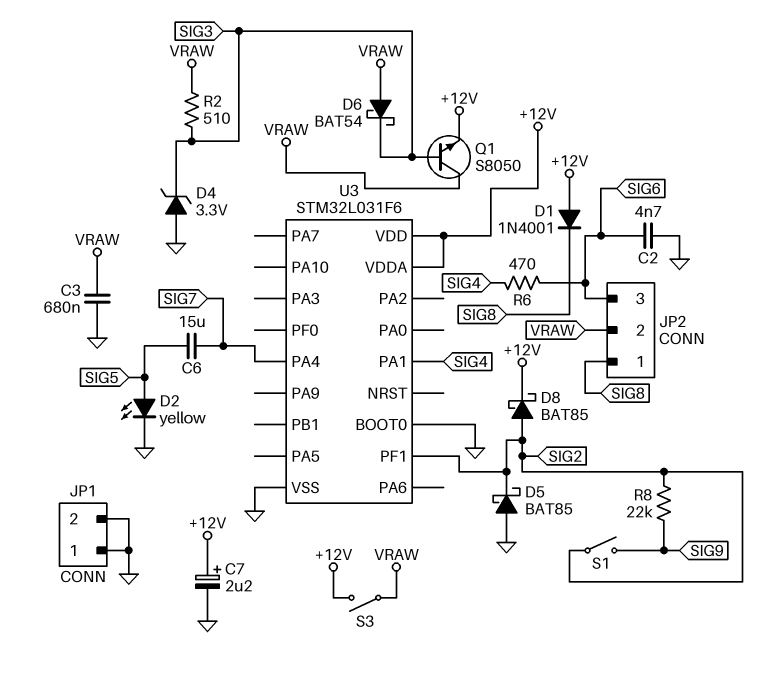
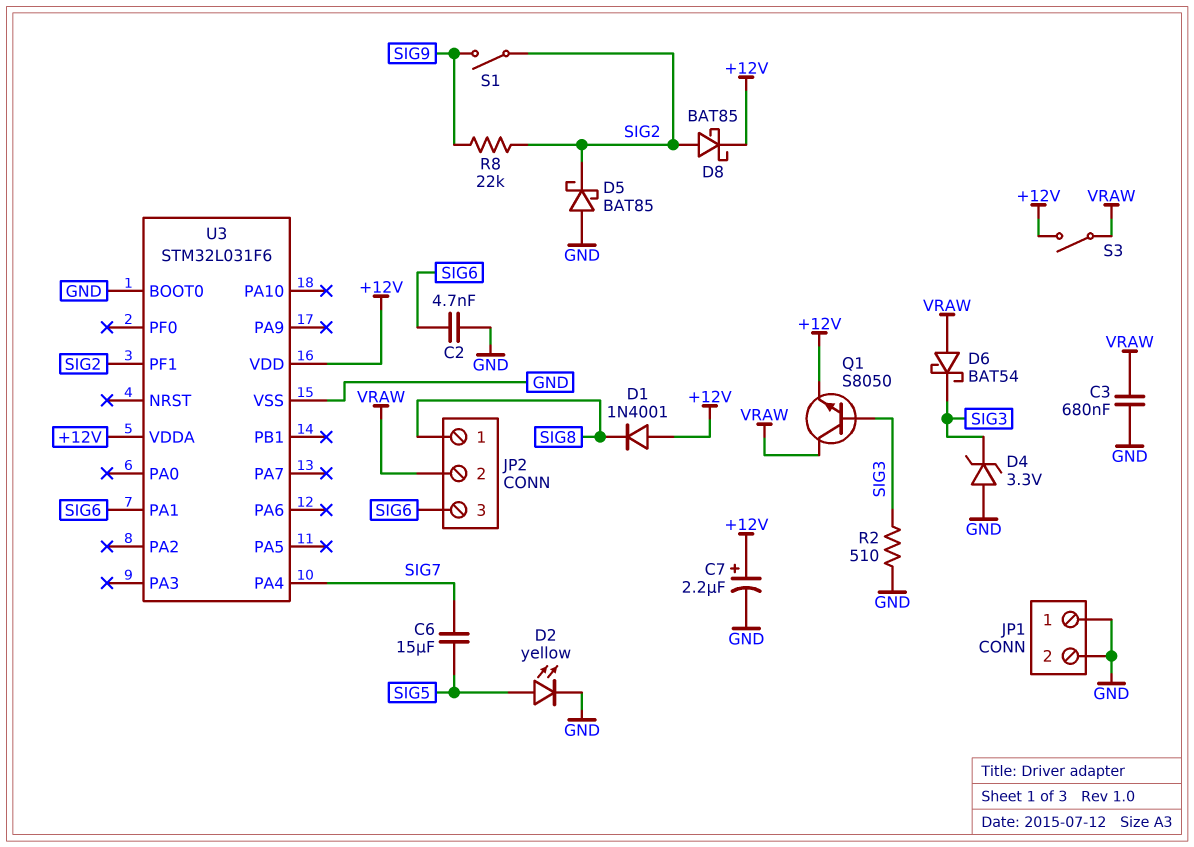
R2: 510 (SIG3, VRAW) -> 510 (GND, SIG3)
R6: 470 (SIG4, SIG6) -> none
U3 pin PA1: SIG4 -> SIG6

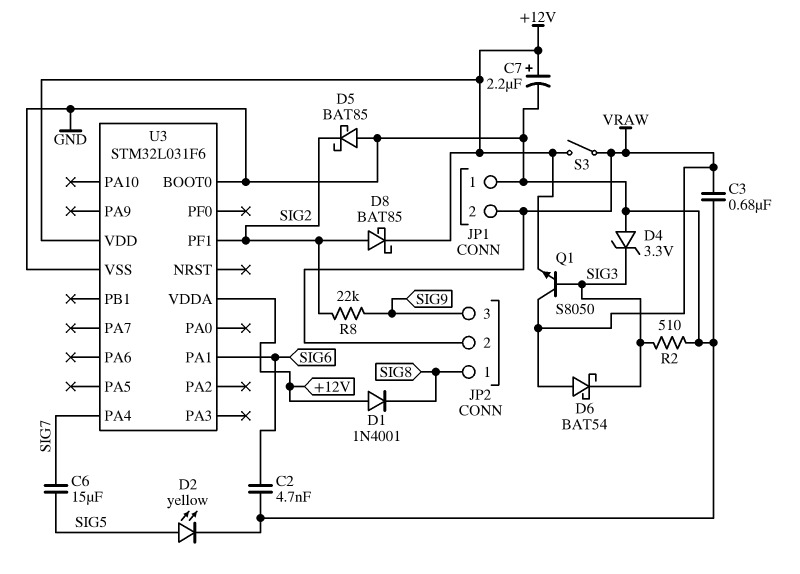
JP1 pin 2: GND -> VRAW
JP2 pin 3: SIG6 -> SIG9
S1: switch (SIG2, SIG9) -> none

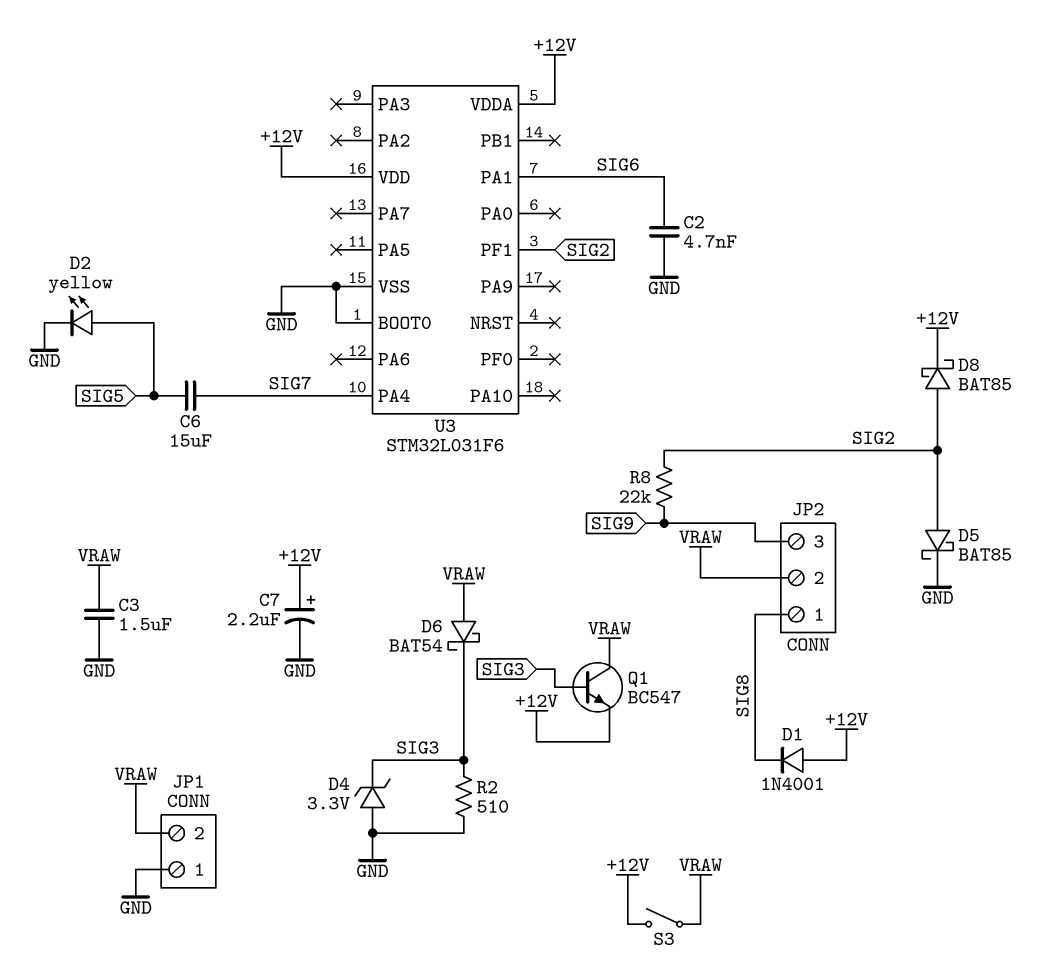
C3: 680nF (GND, VRAW) -> 1.5uF (GND, VRAW)
D5: schottky BAT85 (A GND, K SIG2) -> schottky BAT85 (A SIG2, K GND)
Q1: NPN S8050 (B SIG3, C VRAW, E +12V) -> NPN BC547 (B SIG3, C VRAW, E +12V)

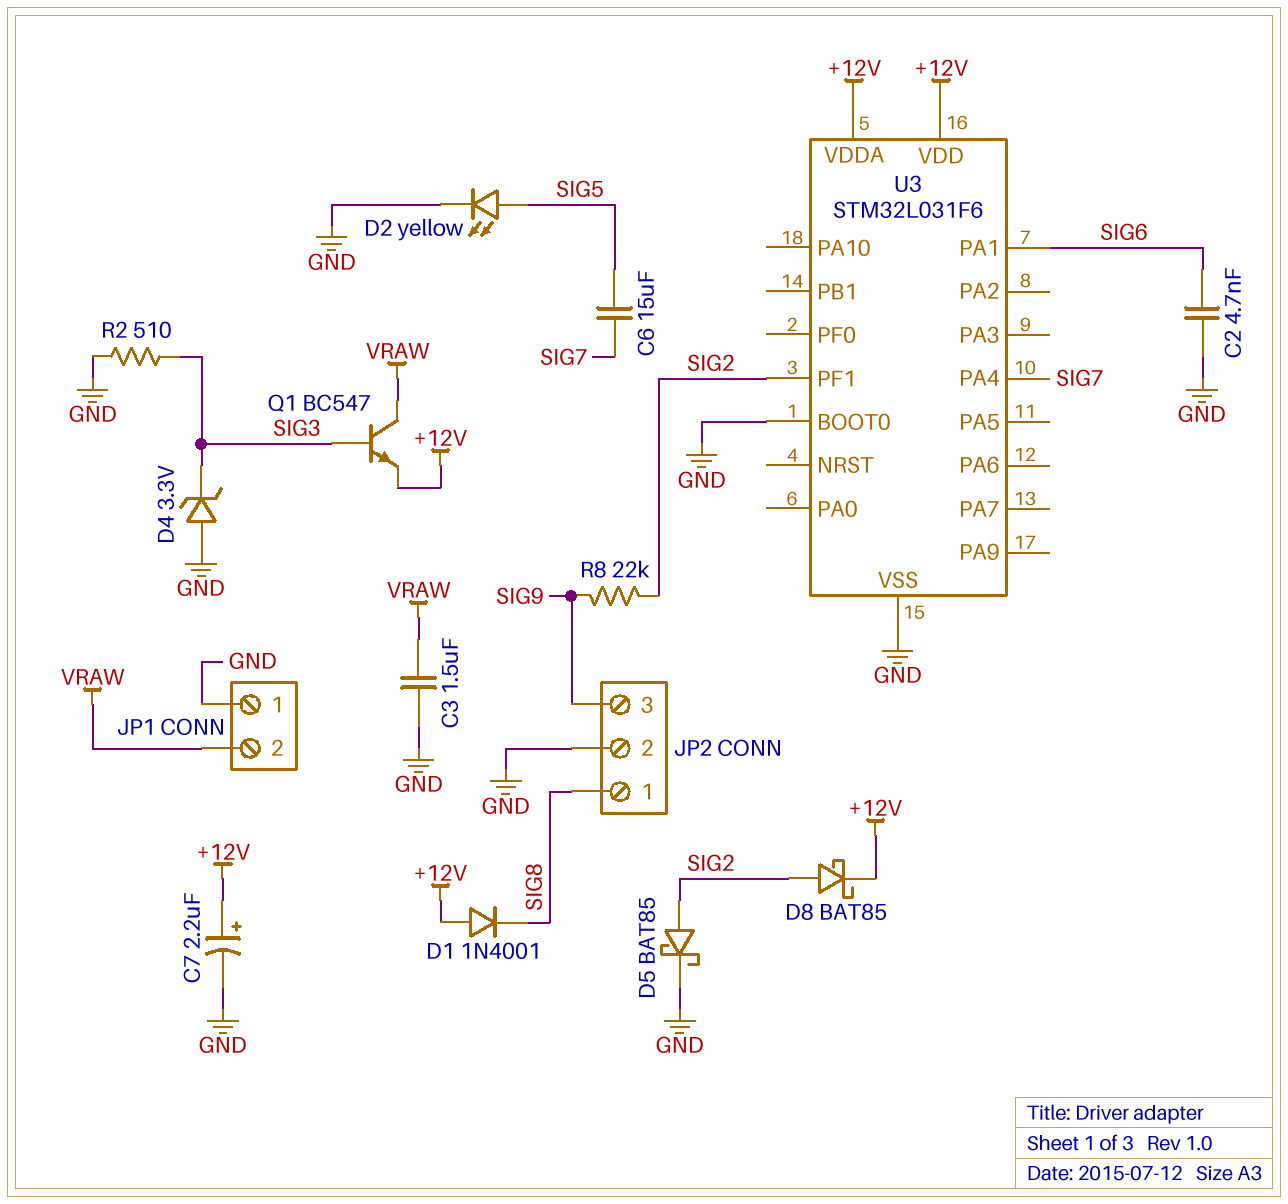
D6: schottky BAT54 (A VRAW, K SIG3) -> none
JP2 pin 2: VRAW -> GND
S3: switch (+12V, VRAW) -> none

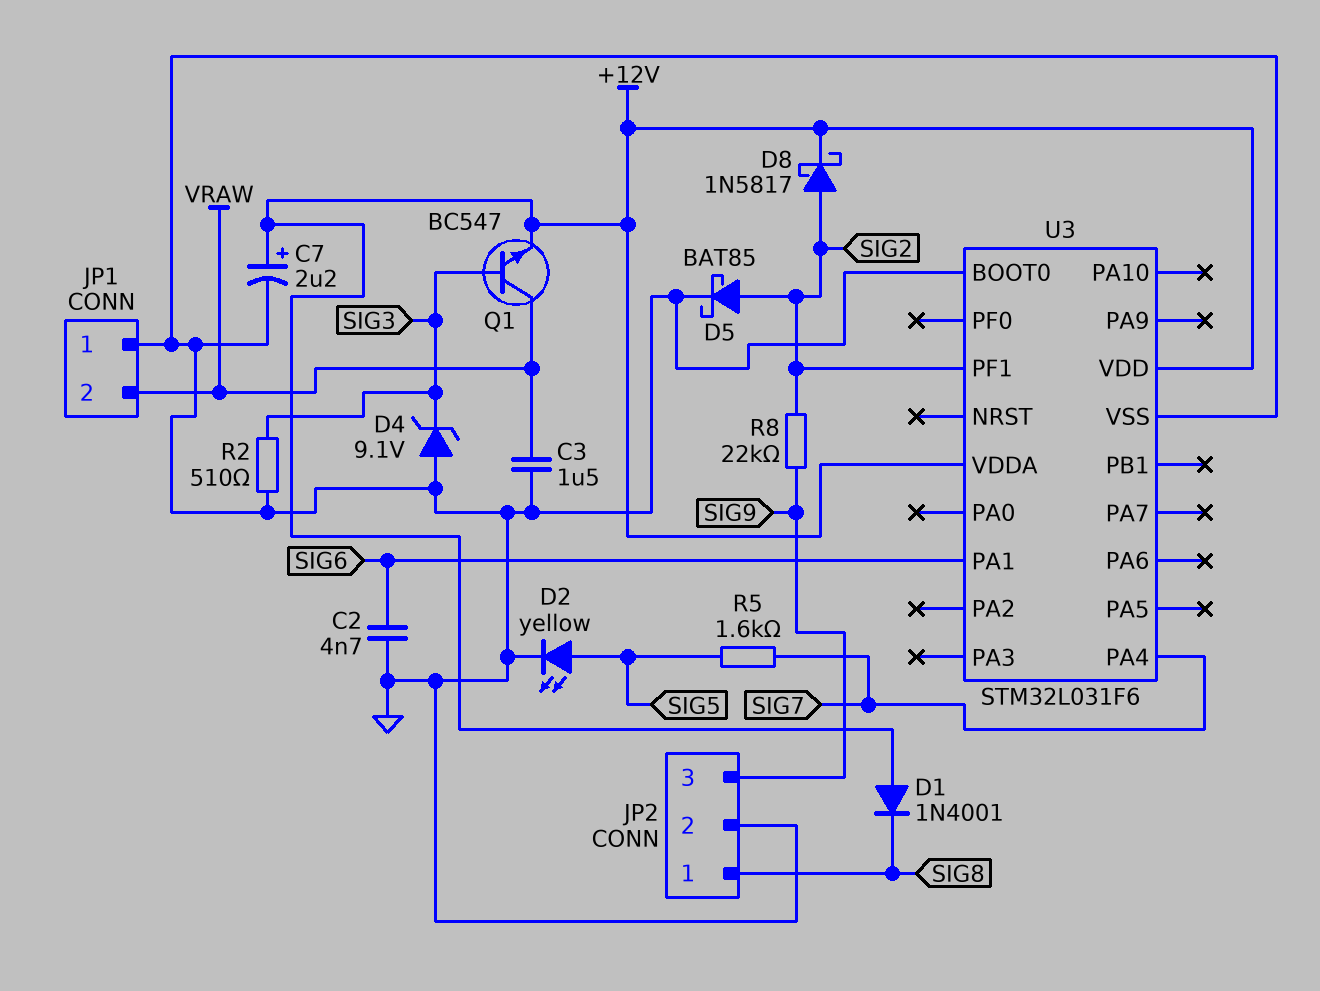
C6: 15uF (SIG5, SIG7) -> none
D4: zener 3.3V (A GND, K SIG3) -> zener 9.1V (A GND, K SIG3)
D8: schottky BAT85 (A SIG2, K +12V) -> schottky 1N5817 (A SIG2, K +12V)
R5: none -> 1.6k (SIG5, SIG7)

